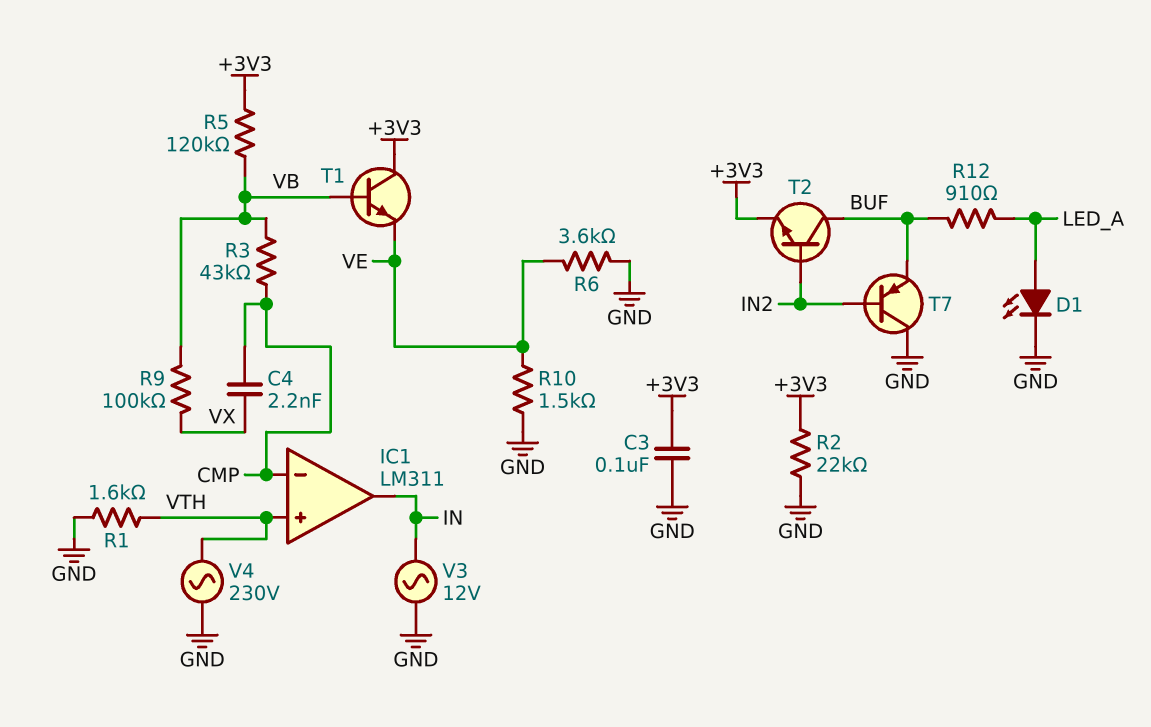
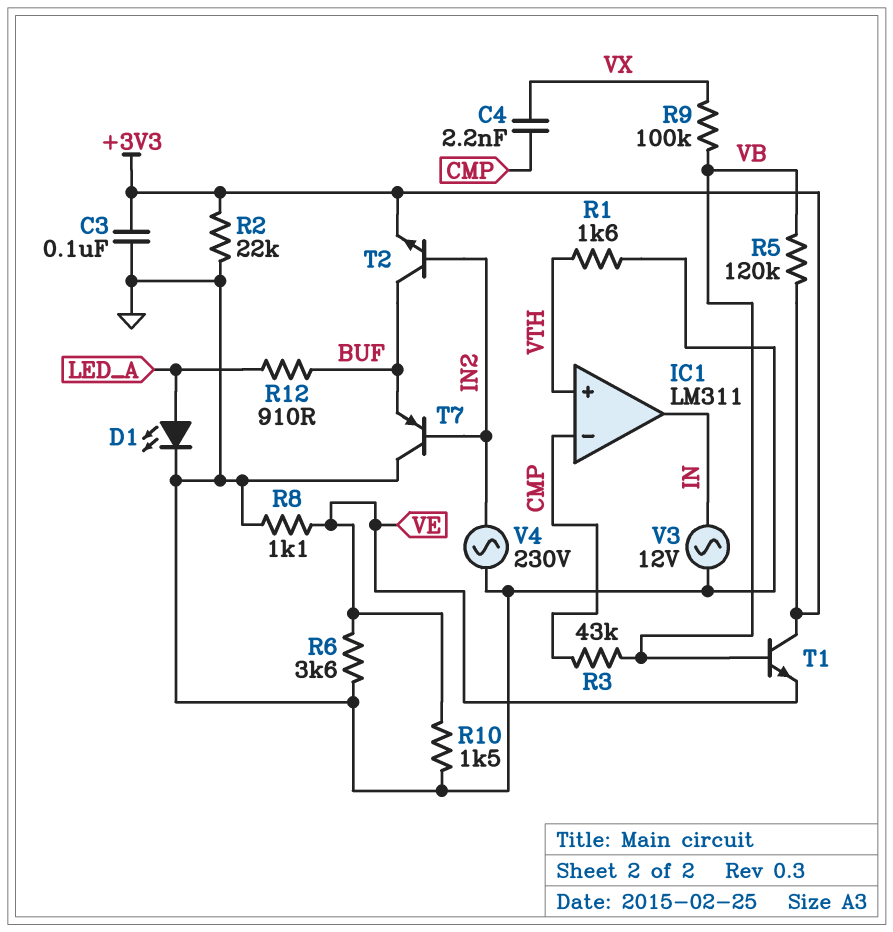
R8: none -> 1.1k (GND, VE)
V4: AC 230V (GND, VTH) -> AC 230V (GND, IN2)

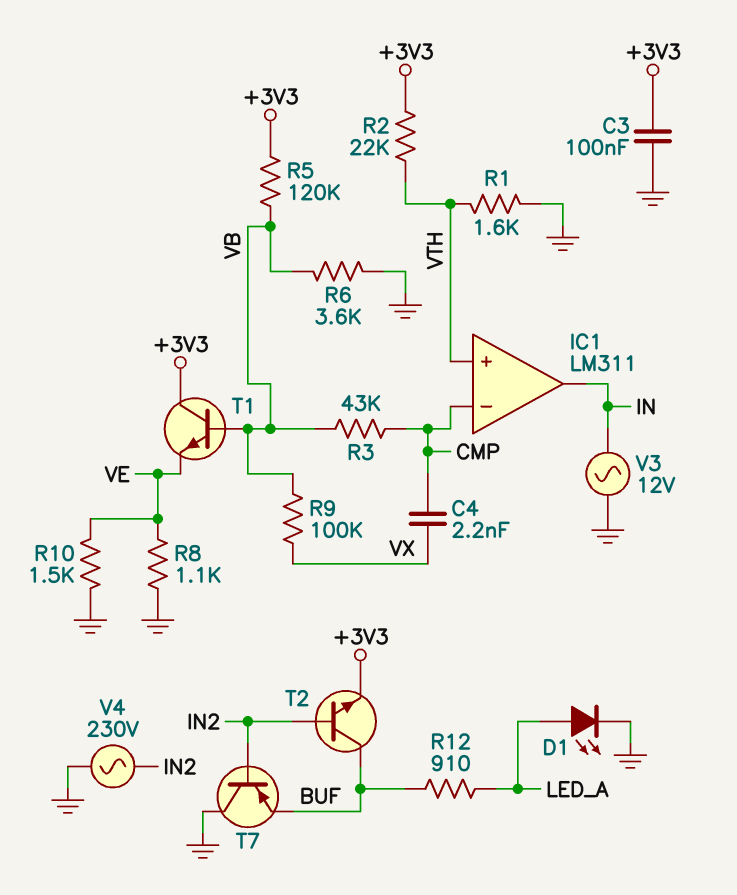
R2: 22k (+3V3, GND) -> 22k (+3V3, VTH)
R6: 3.6k (GND, VE) -> 3.6k (GND, VB)

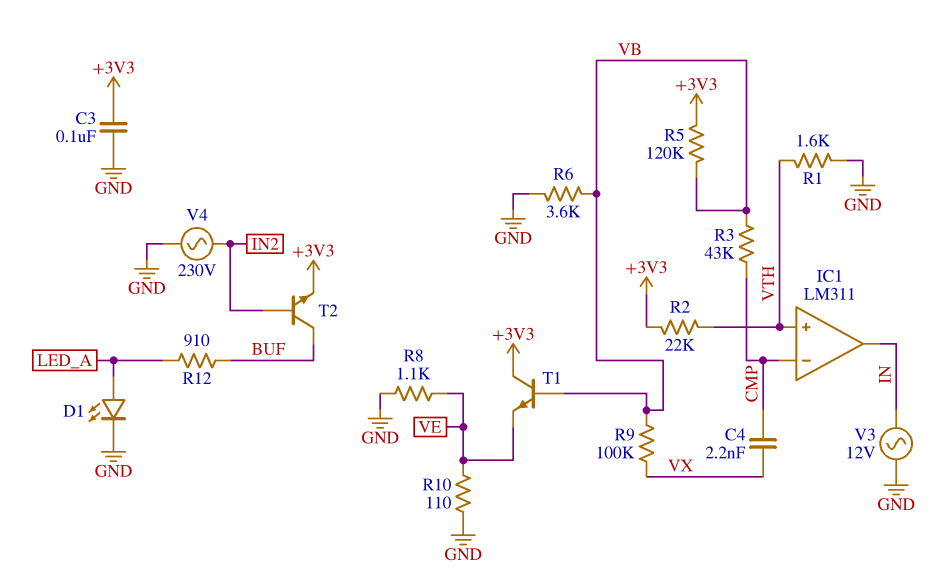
R10: 1.5k (GND, VE) -> 110 (GND, VE)
T7: PNP (B IN2, C GND, E BUF) -> none

